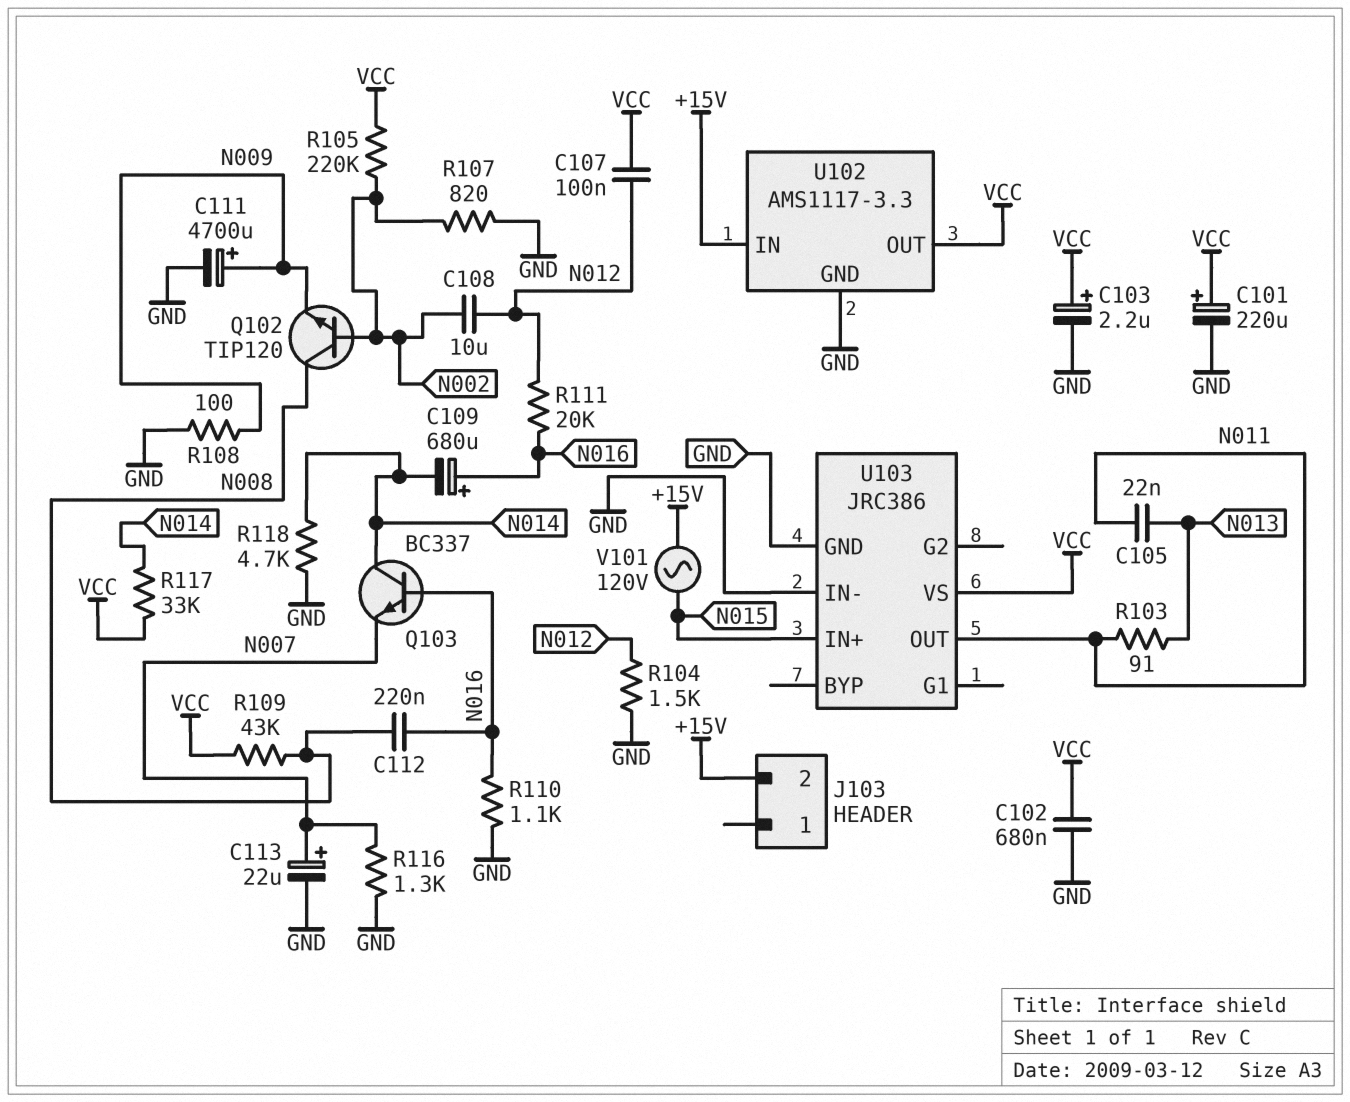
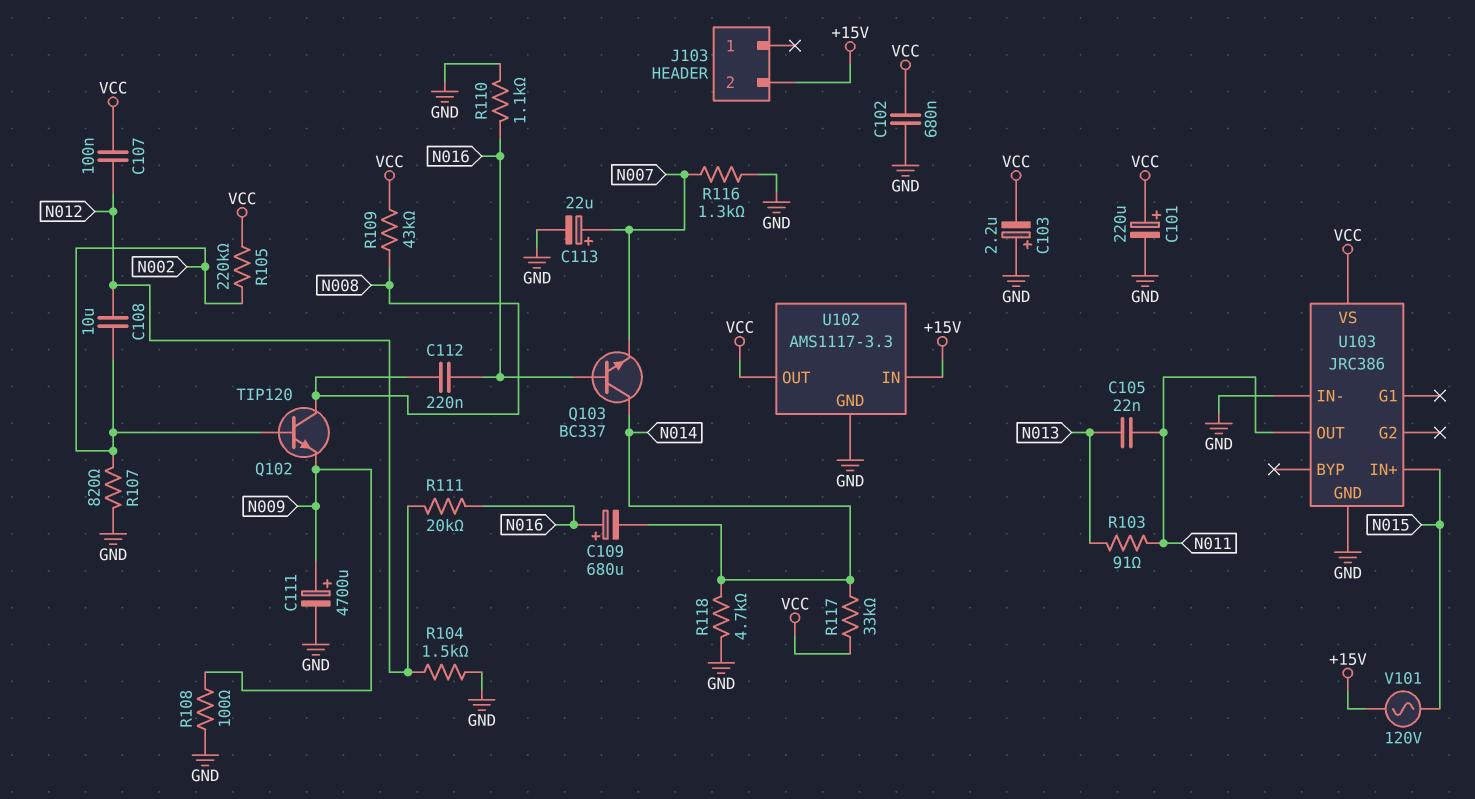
C103: 2.2uF (plus VCC, minus GND) -> 2.2uF (plus GND, minus VCC)

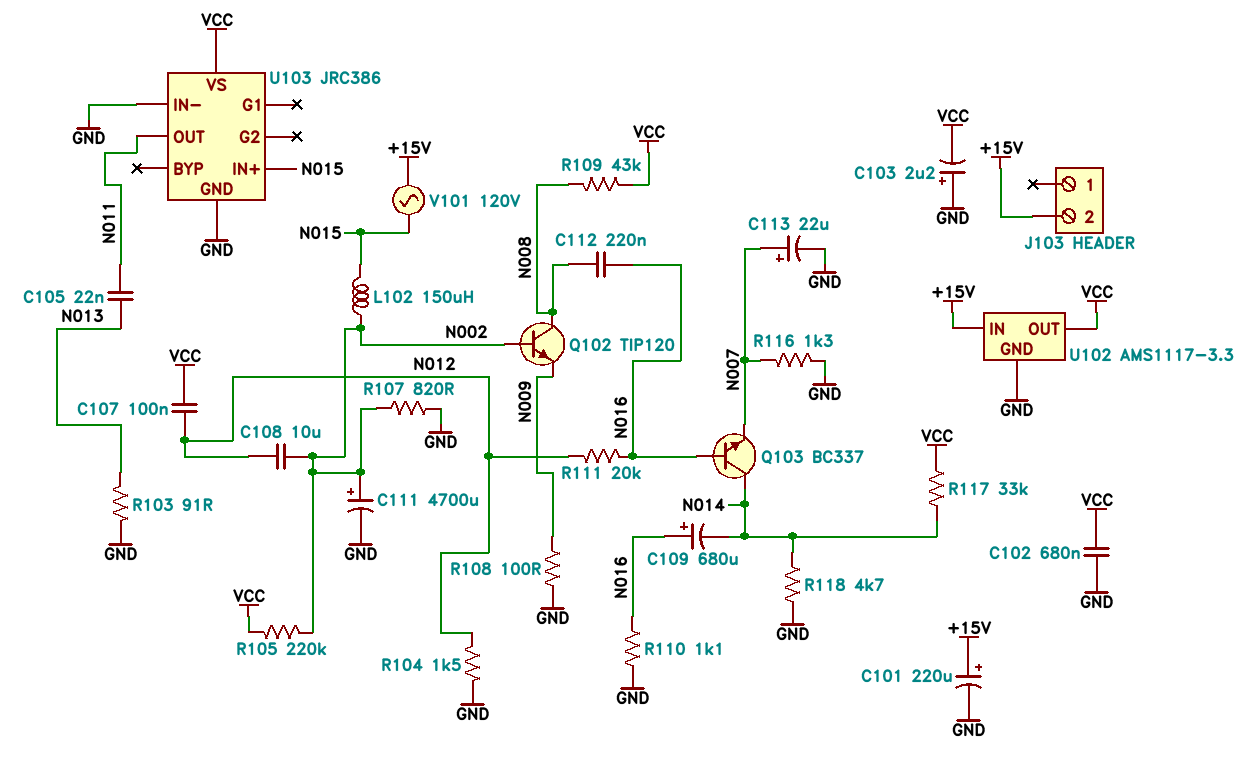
C101: 220uF (plus VCC, minus GND) -> 220uF (plus +15V, minus GND)
C111: 4700uF (plus N009, minus GND) -> 4700uF (plus N002, minus GND)
L102: none -> 150uH (N002, N015)
R103: 91 (N011, N013) -> 91 (GND, N013)

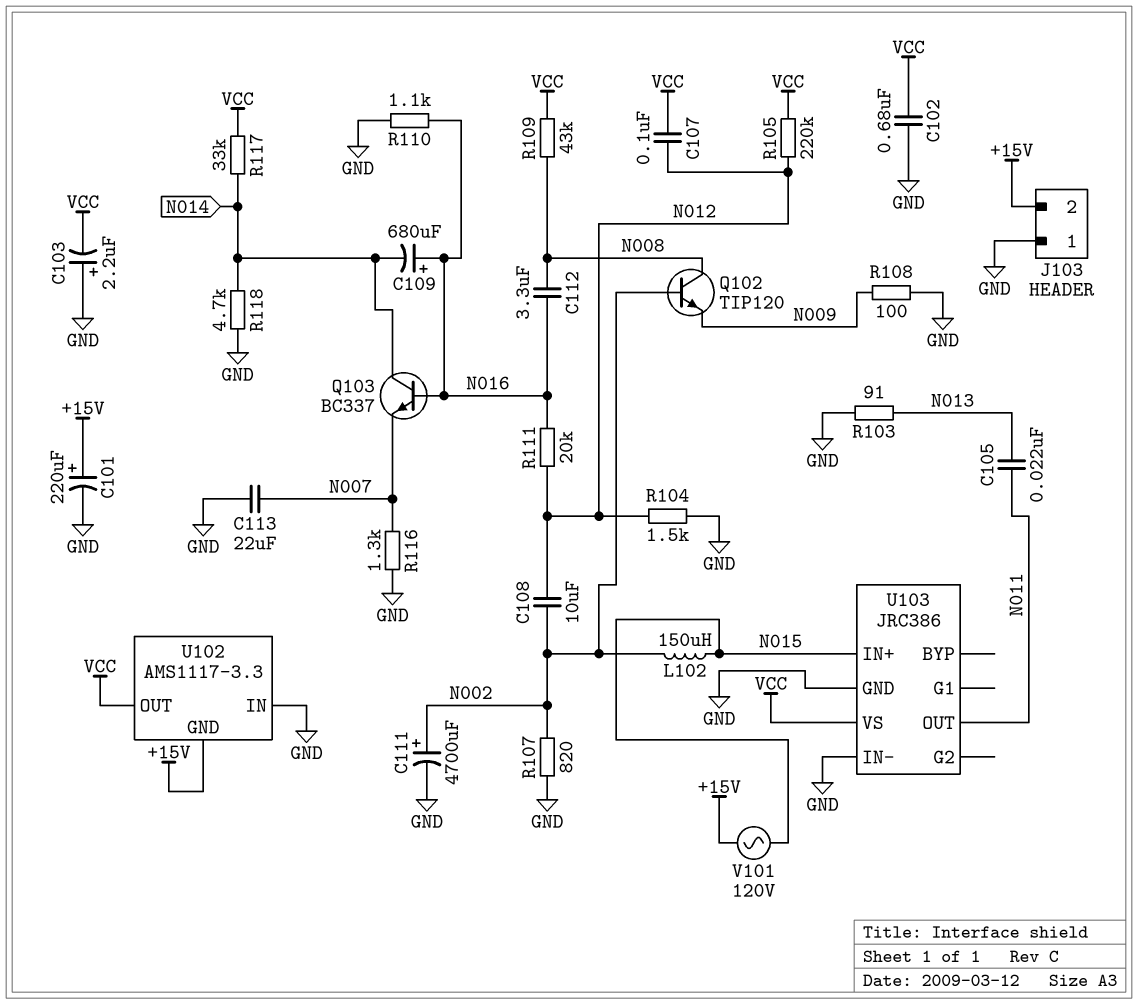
C112: 220nF (N008, N016) -> 3.3uF (N008, N016)
C113: 22uF (plus N007, minus GND) -> 22uF (GND, N007)
J103 pin 1: none -> GND
R105: 220k (N002, VCC) -> 220k (N012, VCC)
U102 pin GND: GND -> +15V
U102 pin IN: +15V -> GND

